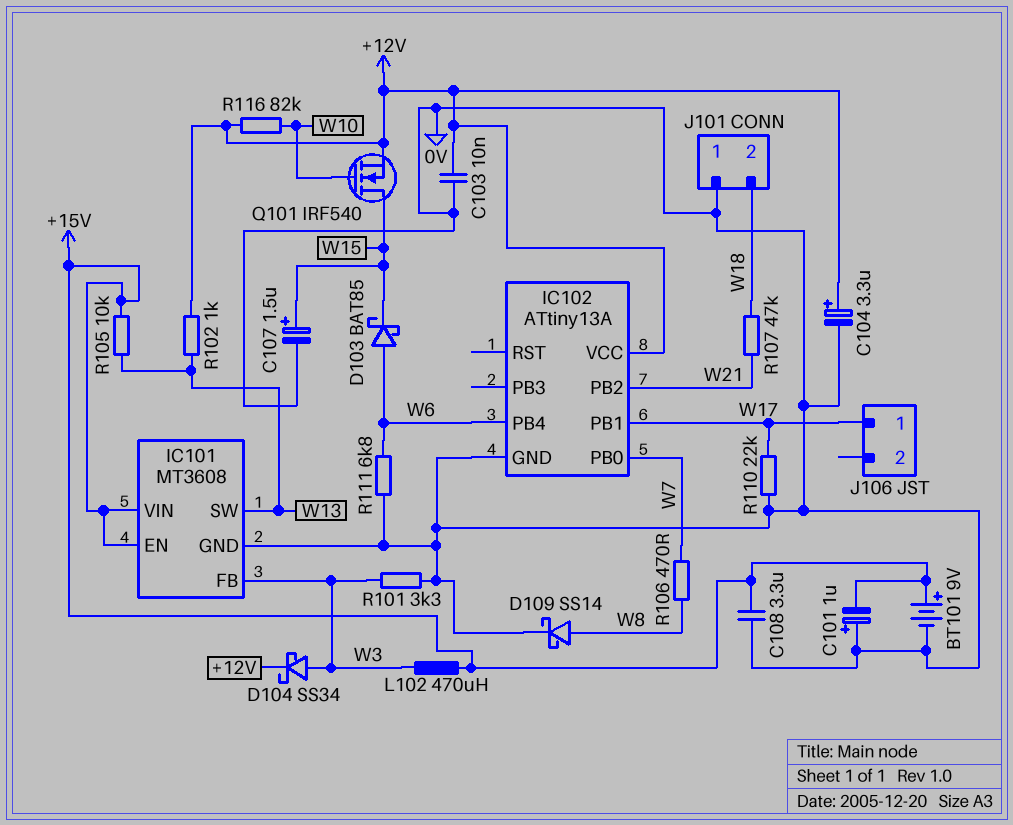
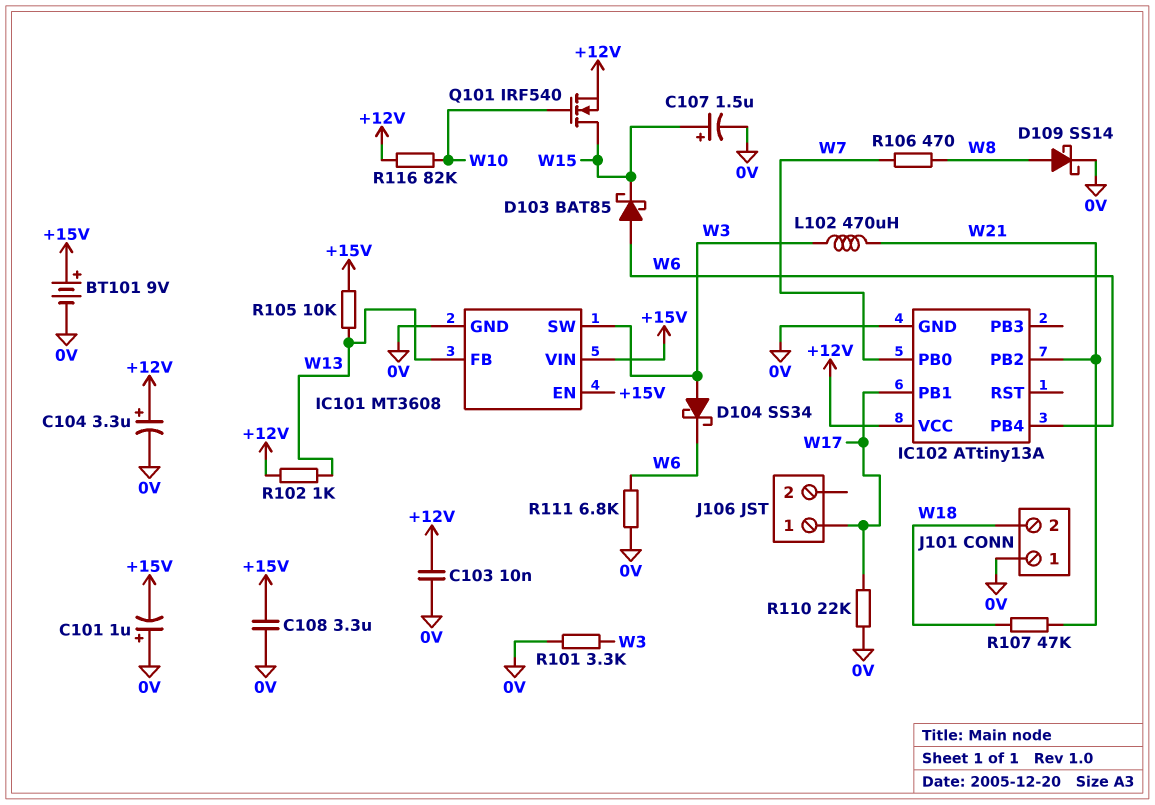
D104: schottky SS34 (A W3, K +12V) -> schottky SS34 (A W3, K W6)
IC101 pin FB: W3 -> W13
IC101 pin SW: W13 -> W3
L102: 470uH (+15V, W3) -> 470uH (W3, W21)

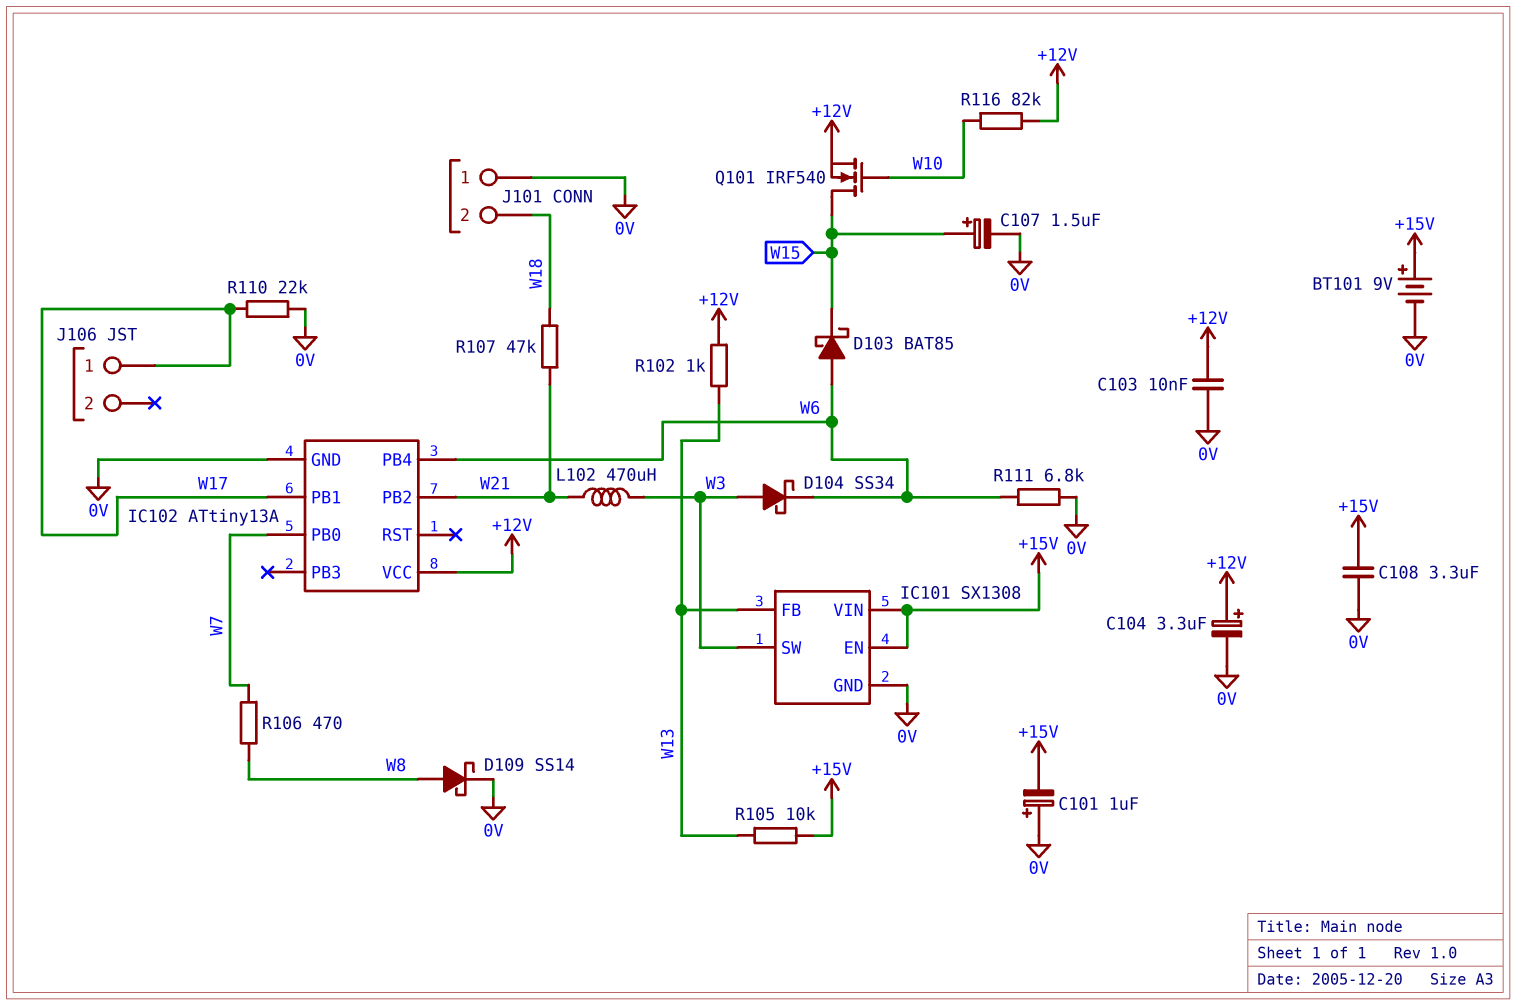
IC101: MT3608 -> SX1308
R101: 3.3k (0V, W3) -> none

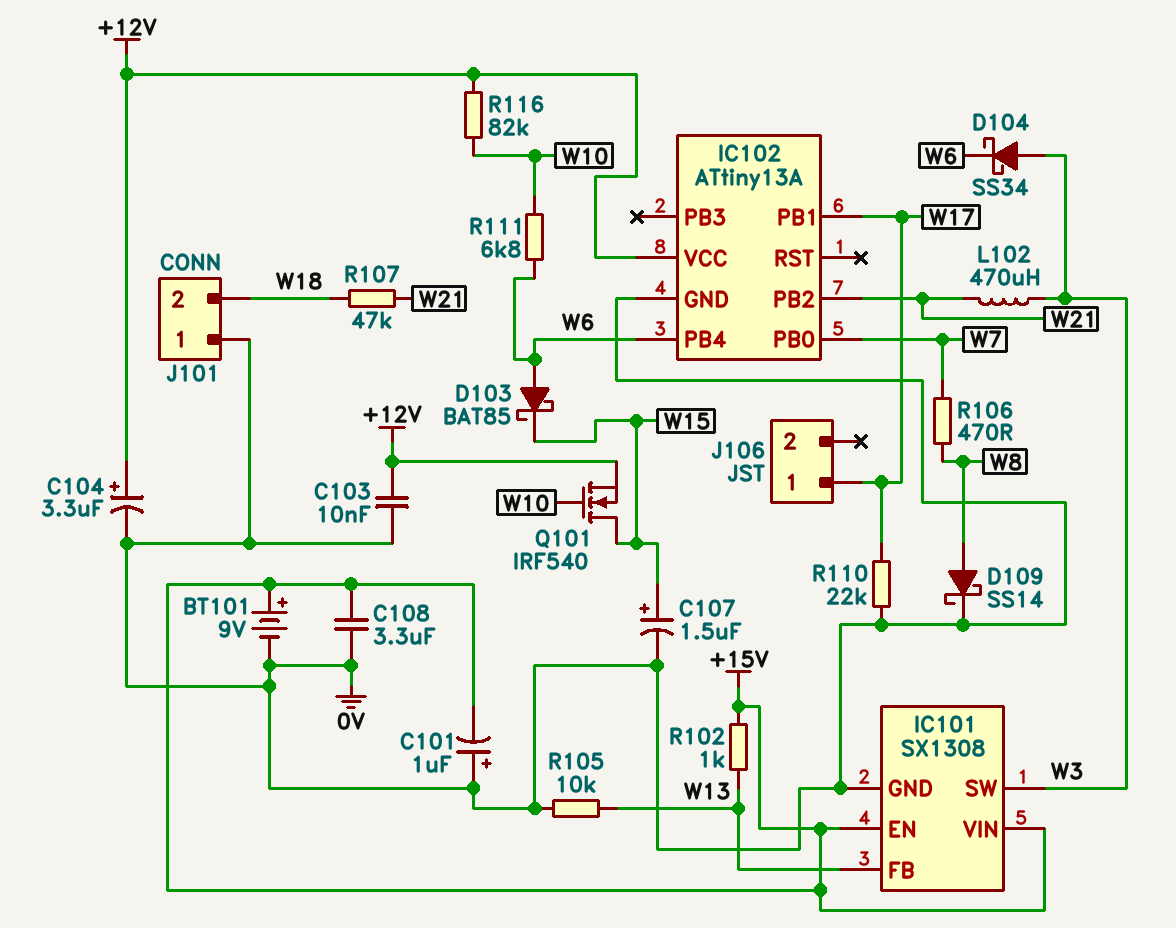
R102: 1k (+12V, W13) -> 1k (+15V, W13)
R105: 10k (+15V, W13) -> 10k (0V, W13)
R111: 6.8k (0V, W6) -> 6.8k (W6, W10)

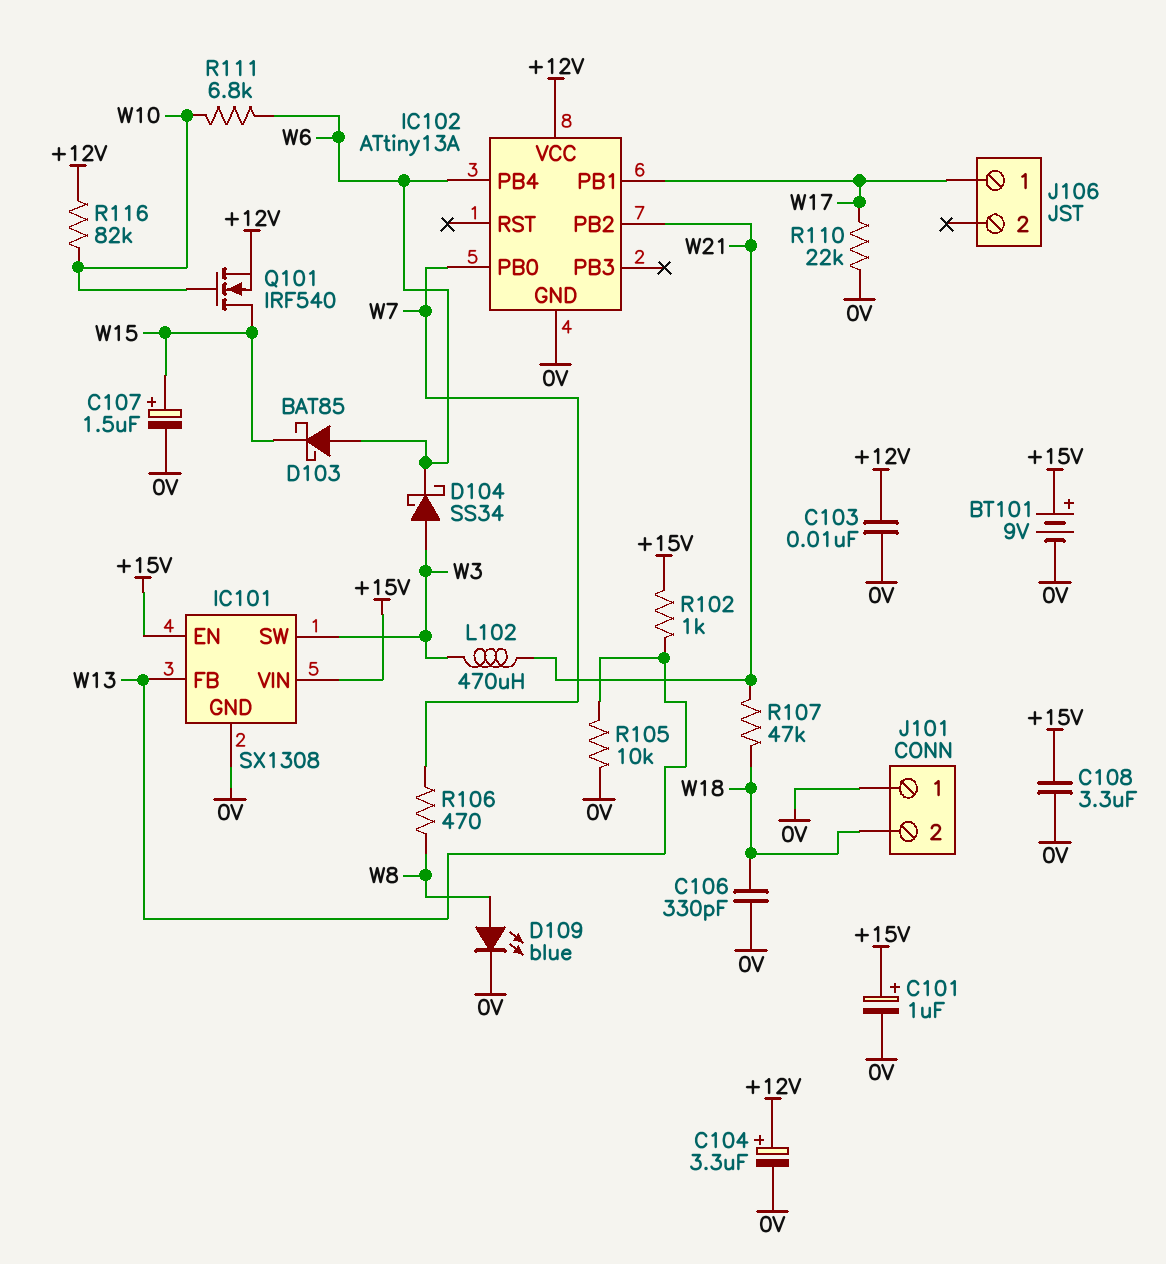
C101: 1uF (plus 0V, minus +15V) -> 1uF (plus +15V, minus 0V)
C106: none -> 330pF (0V, W18)
D109: schottky SS14 (A W8, K 0V) -> LED blue (A W8, K 0V)

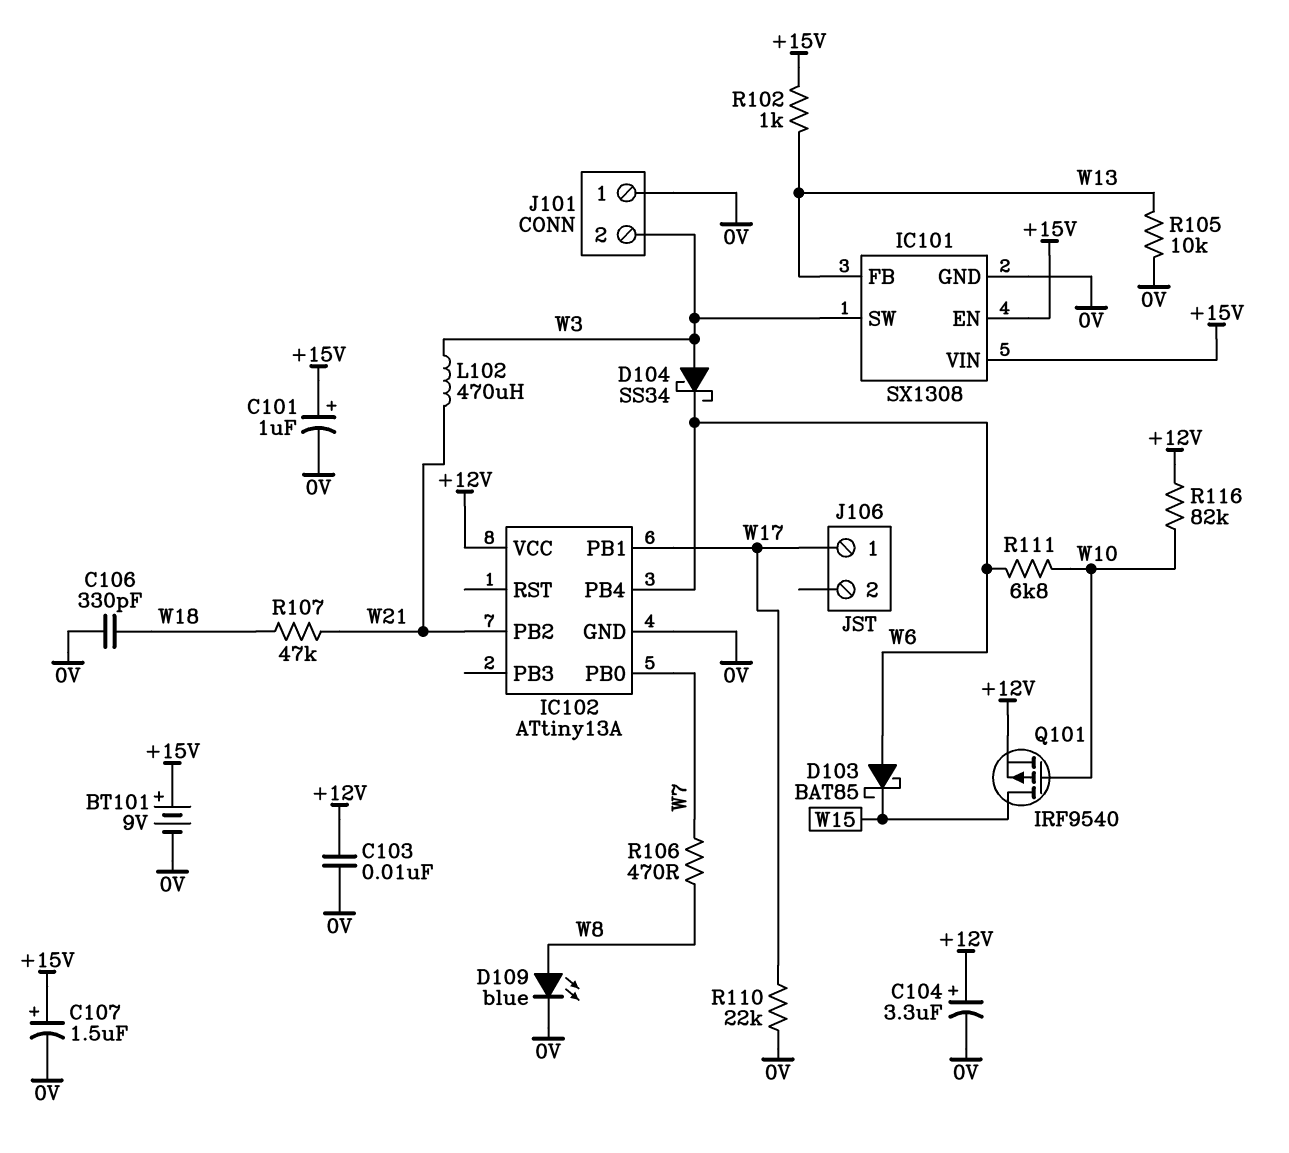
C107: 1.5uF (plus W15, minus 0V) -> 1.5uF (plus +15V, minus 0V)
C108: 3.3uF (+15V, 0V) -> none
J101 pin 2: W18 -> W3
Q101: NMOS IRF540 (G W10, D W15, S +12V) -> PMOS IRF9540 (G W10, D W15, S +12V)

